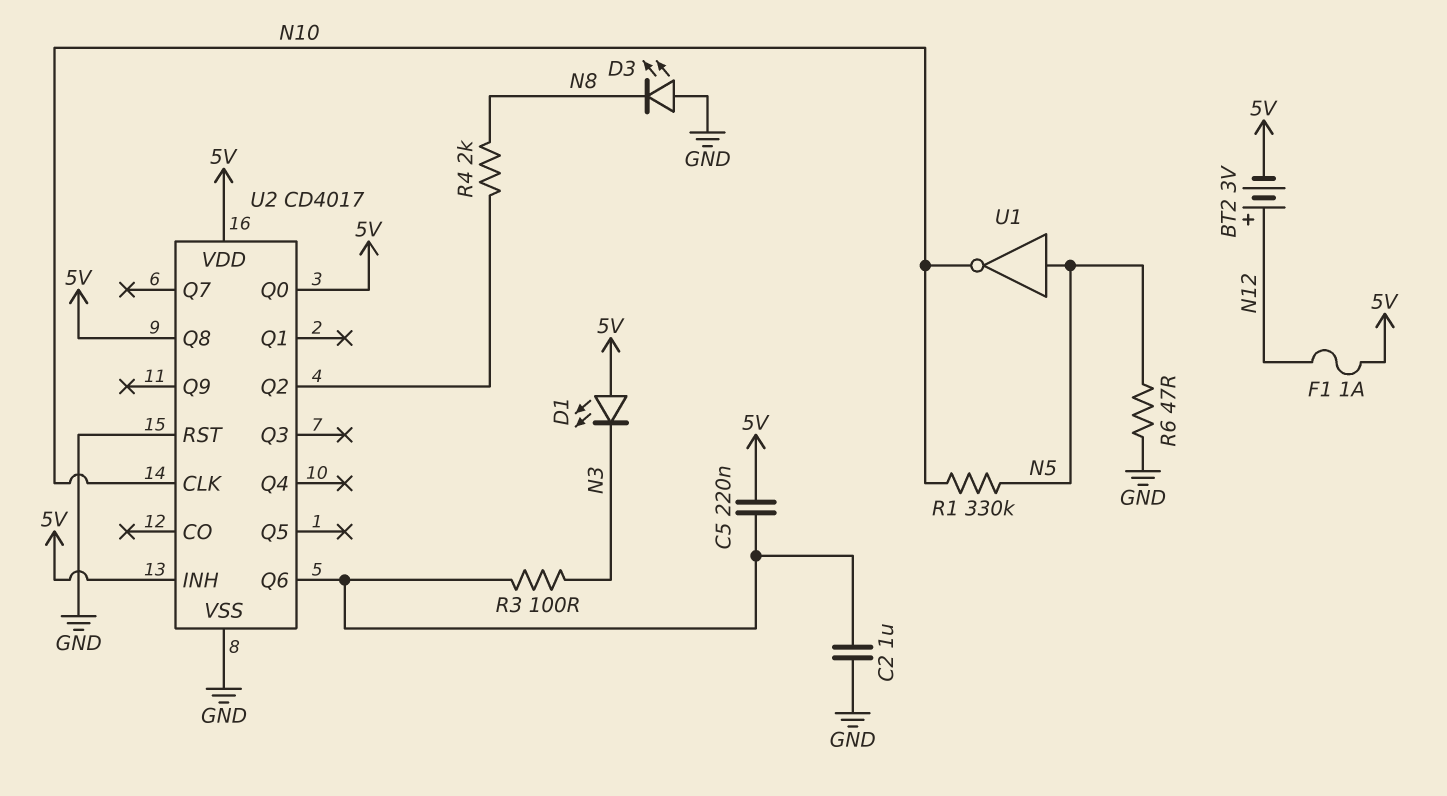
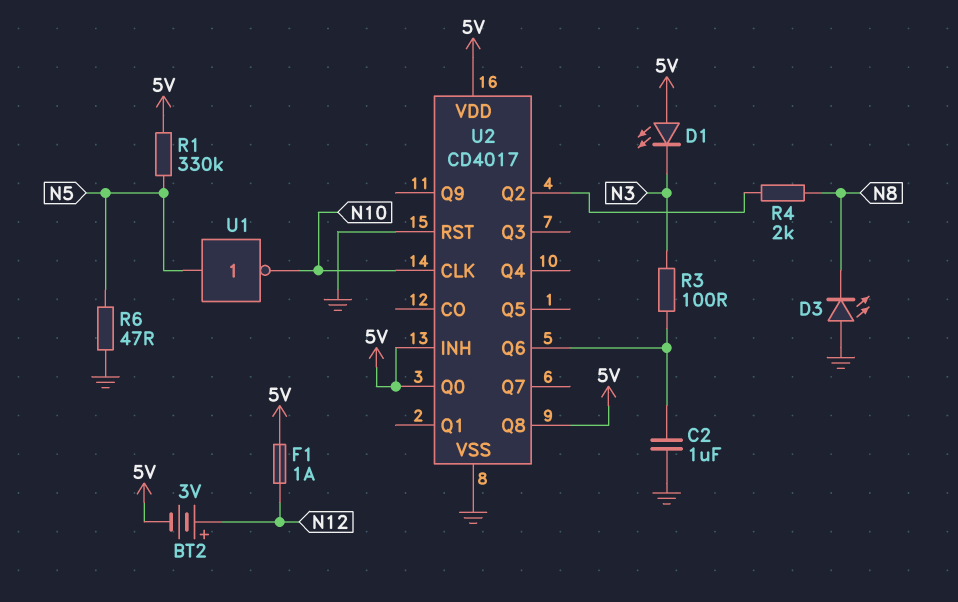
C5: 220nF (5V, U2/Q6) -> none
R1: 330k (N5, N10) -> 330k (5V, N5)

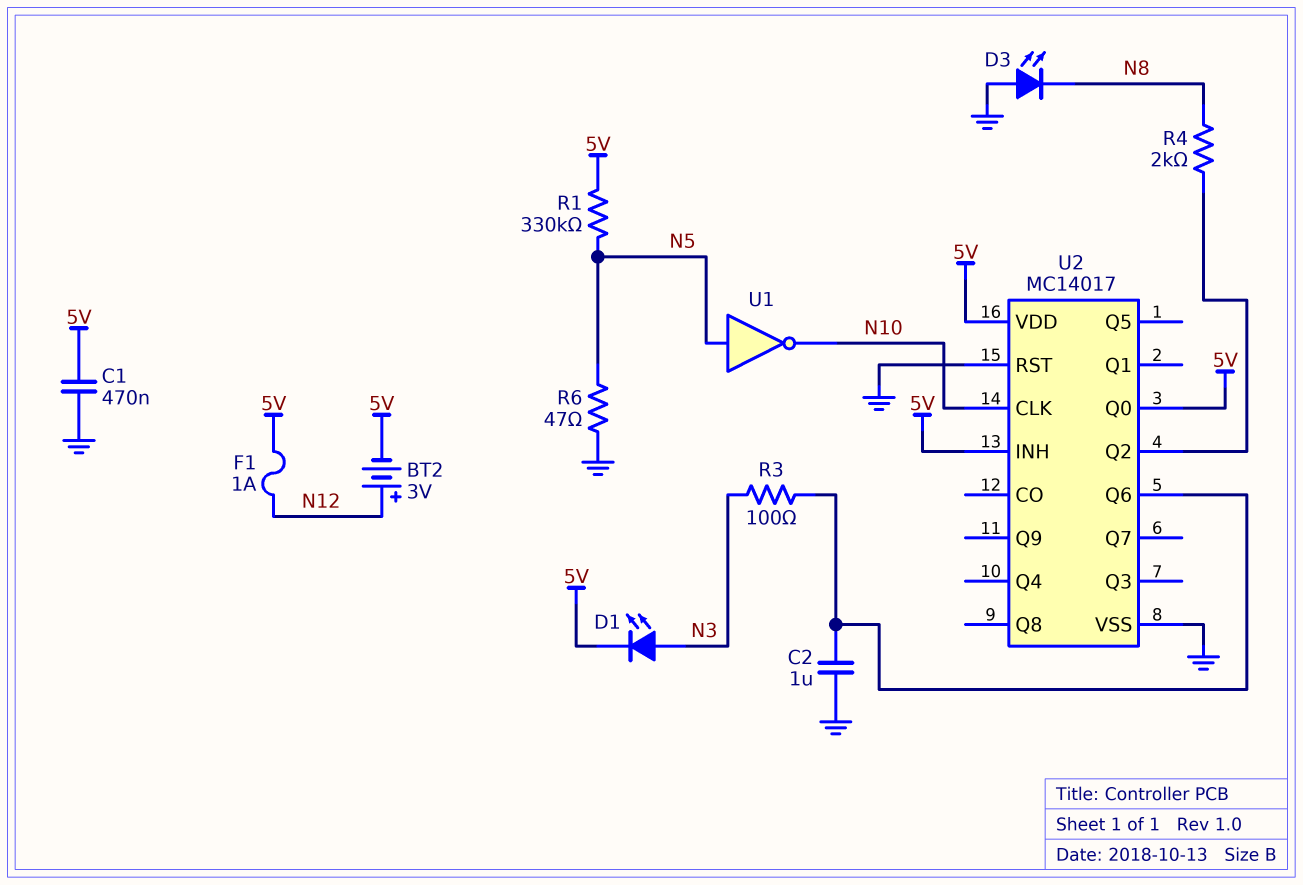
C1: none -> 470nF (5V, GND)
D1: LED (A 5V, K N3) -> LED (A N3, K 5V)
U2: CD4017 -> MC14017
U2 pin Q8: 5V -> none

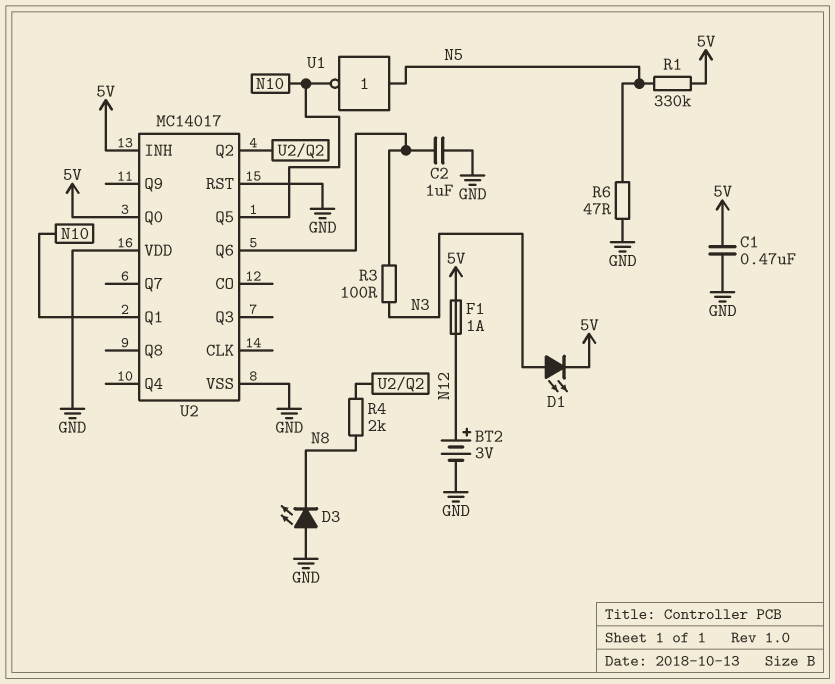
BT2: 3V (plus N12, minus 5V) -> 3V (plus N12, minus GND)
U2 pin CLK: N10 -> none
U2 pin Q1: none -> N10
U2 pin Q5: none -> N10
U2 pin VDD: 5V -> GND

